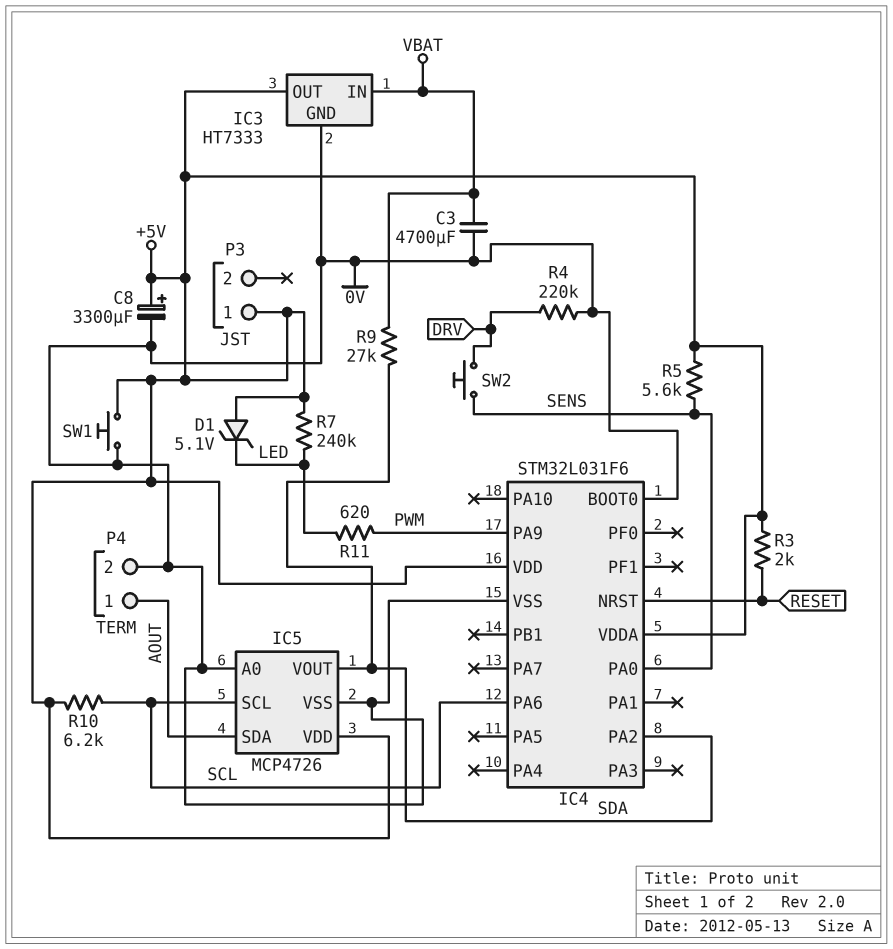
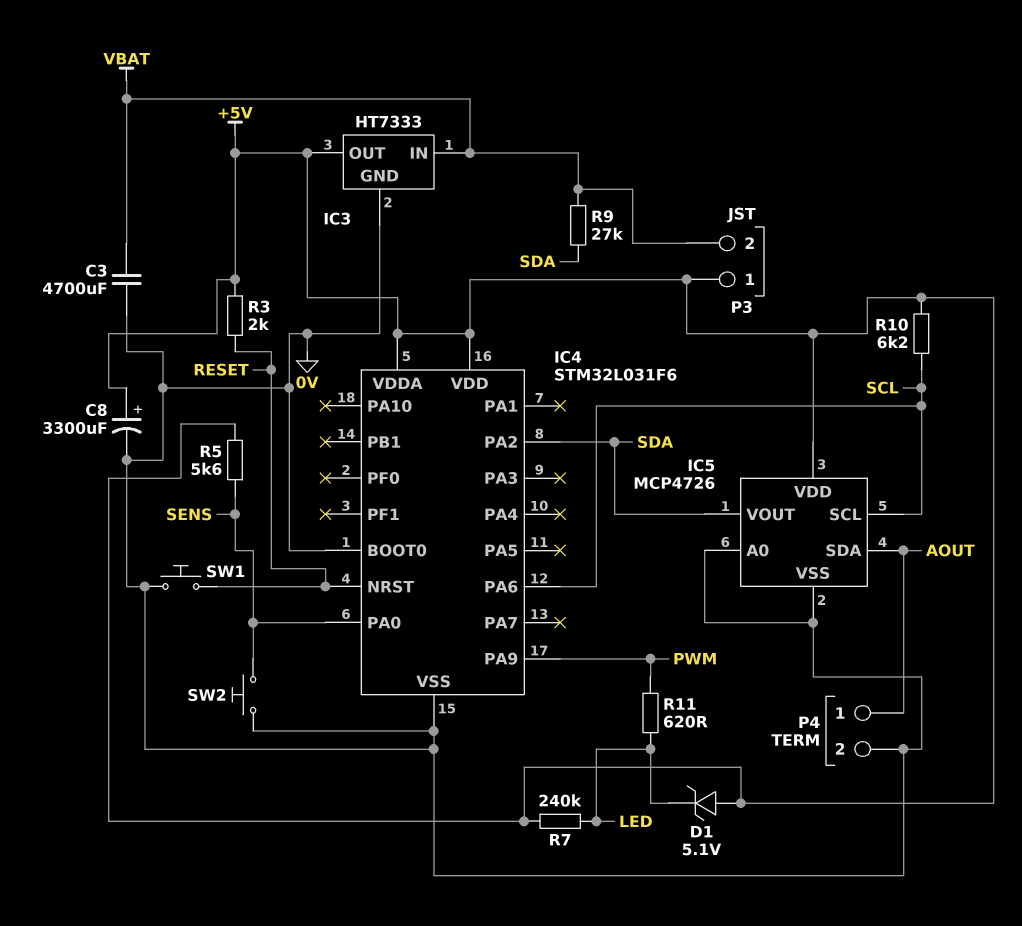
P3 pin 2: none -> VBAT
R4: 220k (0V, DRV) -> none
SW1: button (+5V, 0V) -> button (0V, RESET)
SW2: button (DRV, SENS) -> button (0V, SENS)

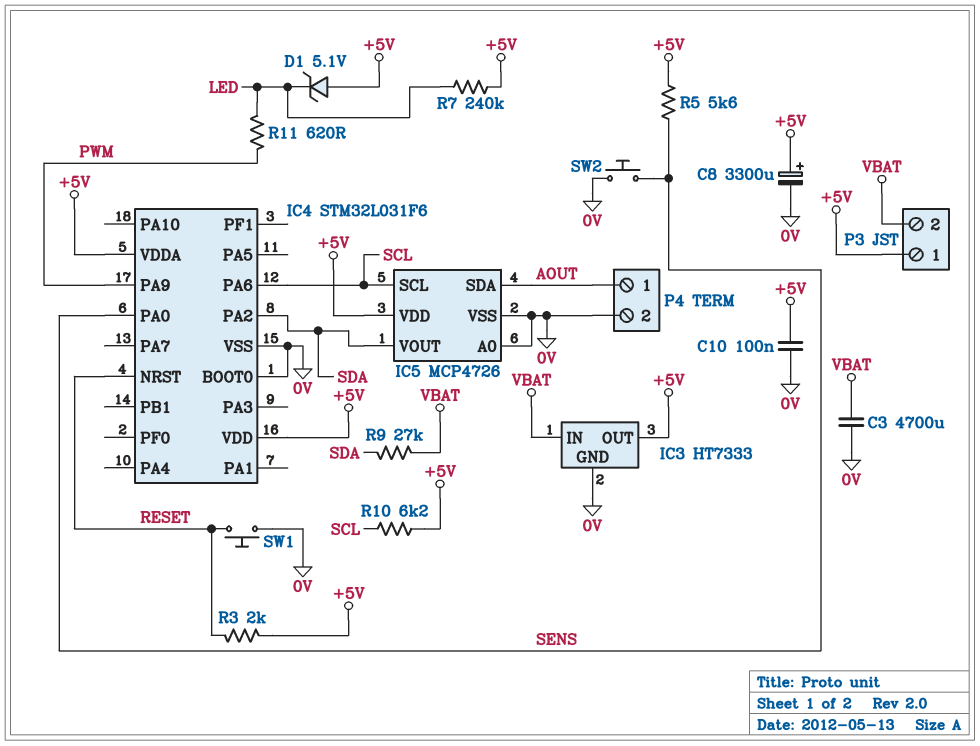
C10: none -> 100nF (+5V, 0V)

